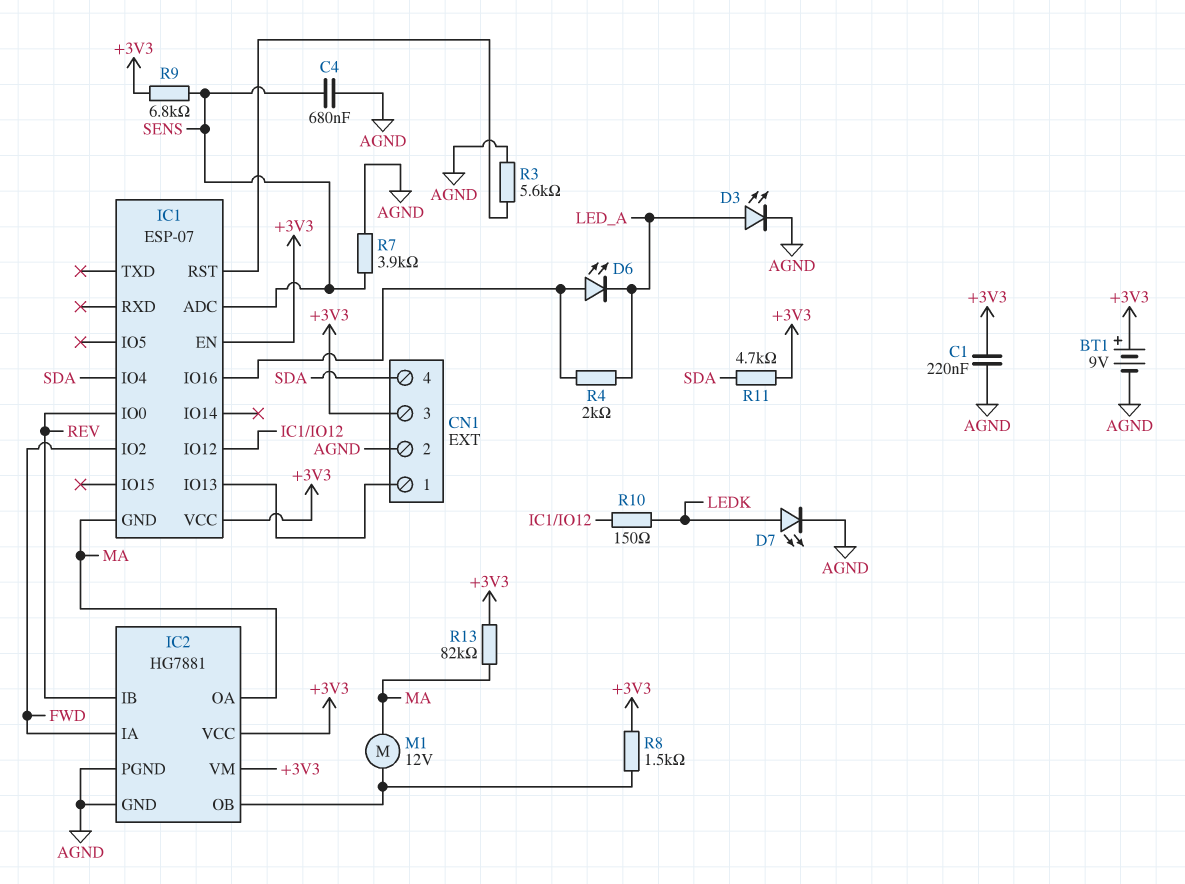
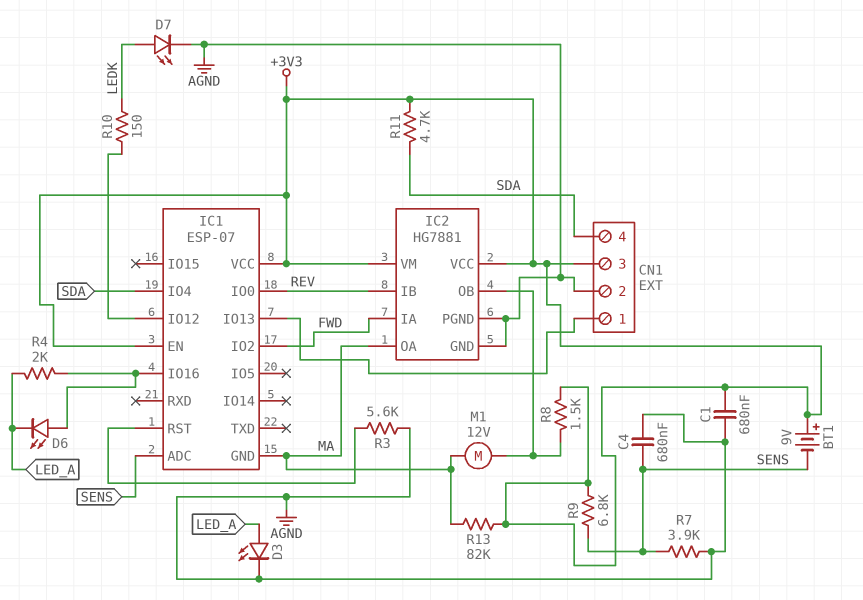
BT1: 9V (plus +3V3, minus AGND) -> 9V (plus +3V3, minus SENS)
C1: 220nF (+3V3, AGND) -> 680nF (+3V3, AGND)

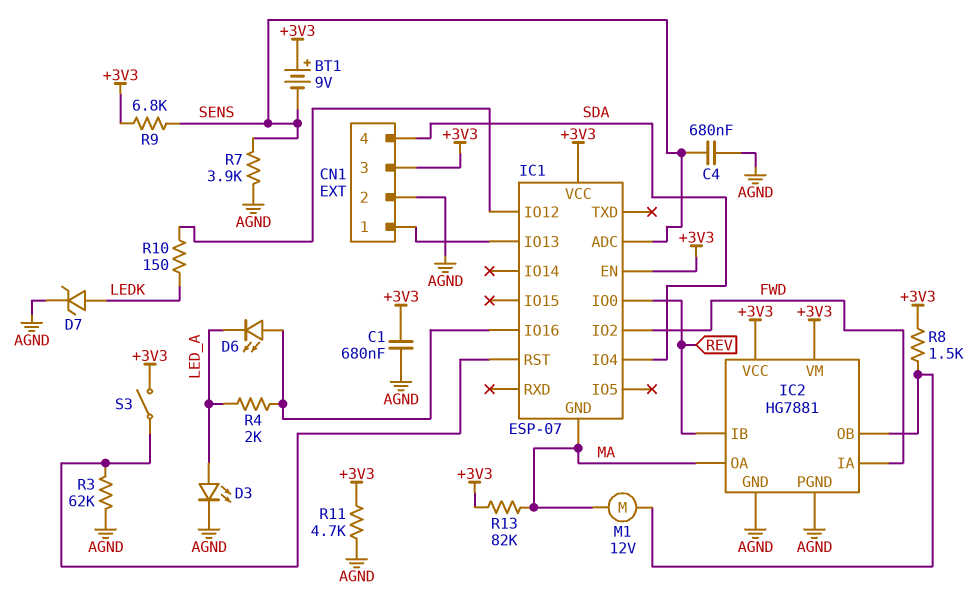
D7: LED (A LEDK, K AGND) -> zener (A LEDK, K AGND)
R3: 5.6k (AGND, IC1/RST) -> 62k (AGND, IC1/RST)
R11: 4.7k (+3V3, SDA) -> 4.7k (+3V3, AGND)
S3: none -> switch (+3V3, IC1/RST)

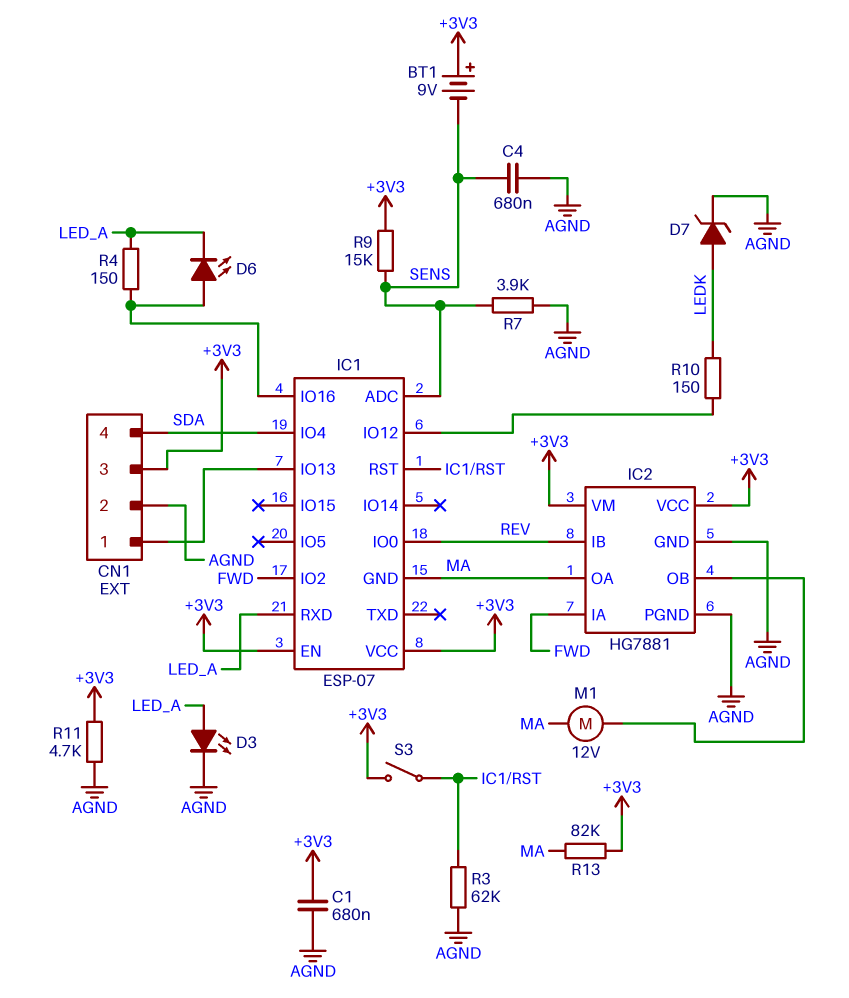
IC1 pin RXD: none -> LED_A
R4: 2k (IC1/IO16, LED_A) -> 150 (IC1/IO16, LED_A)
R8: 1.5k (+3V3, IC2/OB) -> none
R9: 6.8k (+3V3, SENS) -> 15k (+3V3, SENS)

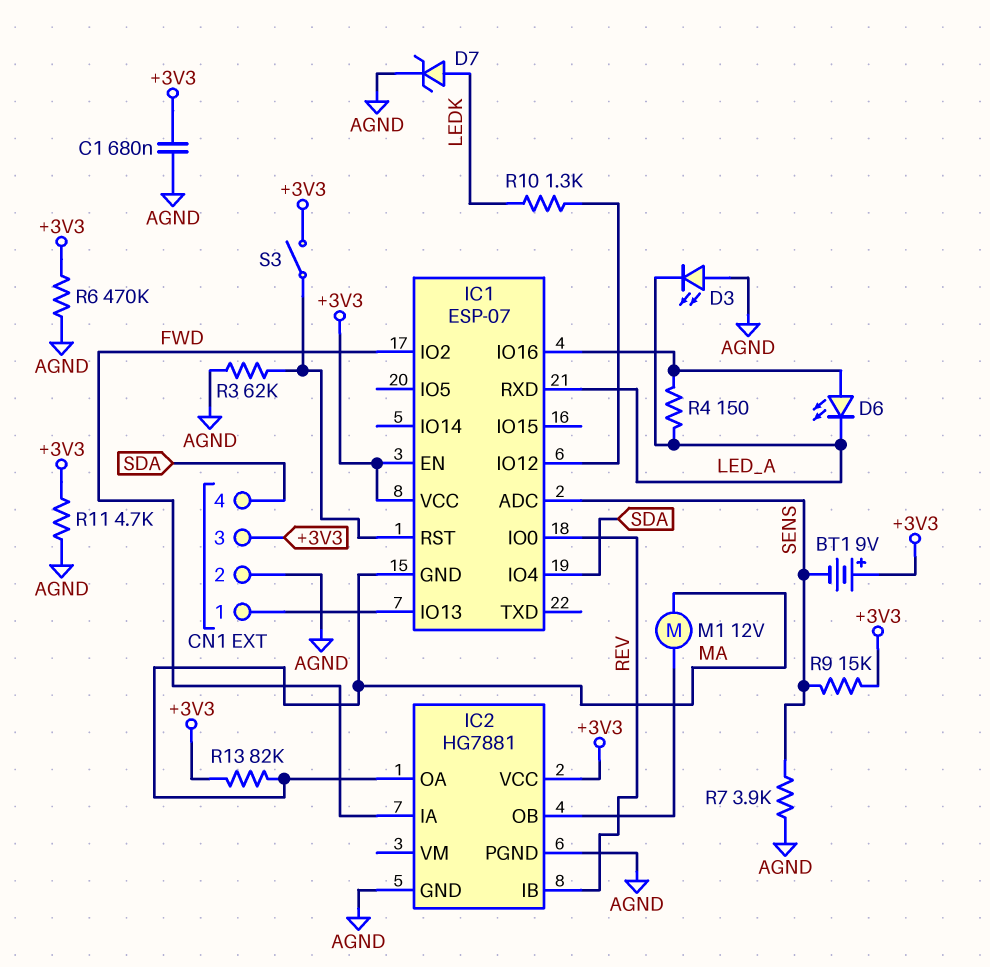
C4: 680nF (AGND, SENS) -> none
D3: LED (A LED_A, K AGND) -> LED (A AGND, K LED_A)
IC2 pin VM: +3V3 -> none
R6: none -> 470k (+3V3, AGND)
R10: 150 (IC1/IO12, LEDK) -> 1.3k (IC1/IO12, LEDK)

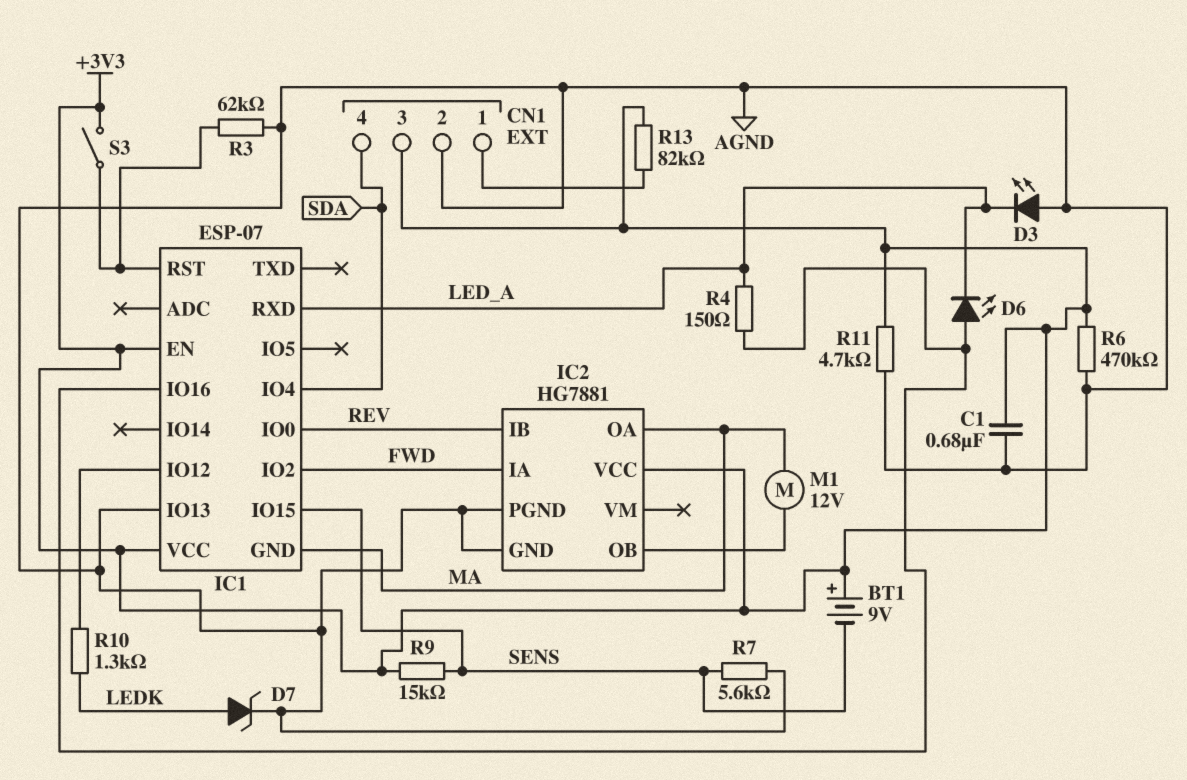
IC1 pin ADC: SENS -> none
IC1 pin IO13: CN1/1 -> AGND
IC1 pin IO15: none -> SENS
R7: 3.9k (AGND, SENS) -> 5.6k (AGND, SENS)
R13: 82k (+3V3, MA) -> 82k (+3V3, CN1/1)

